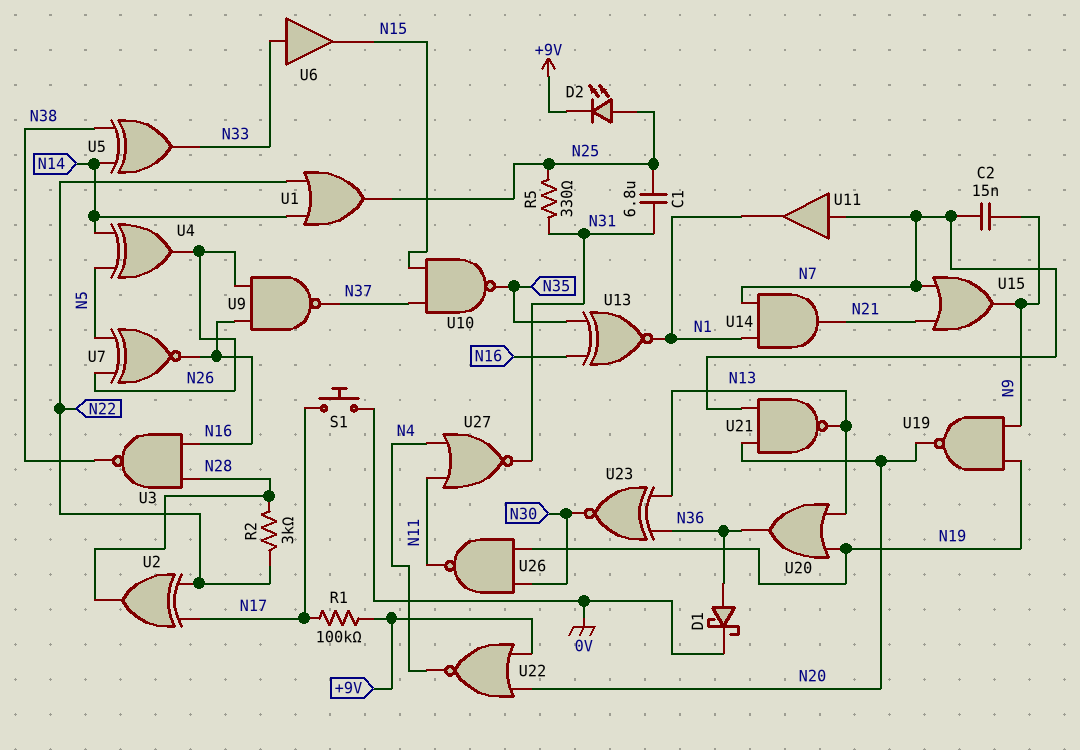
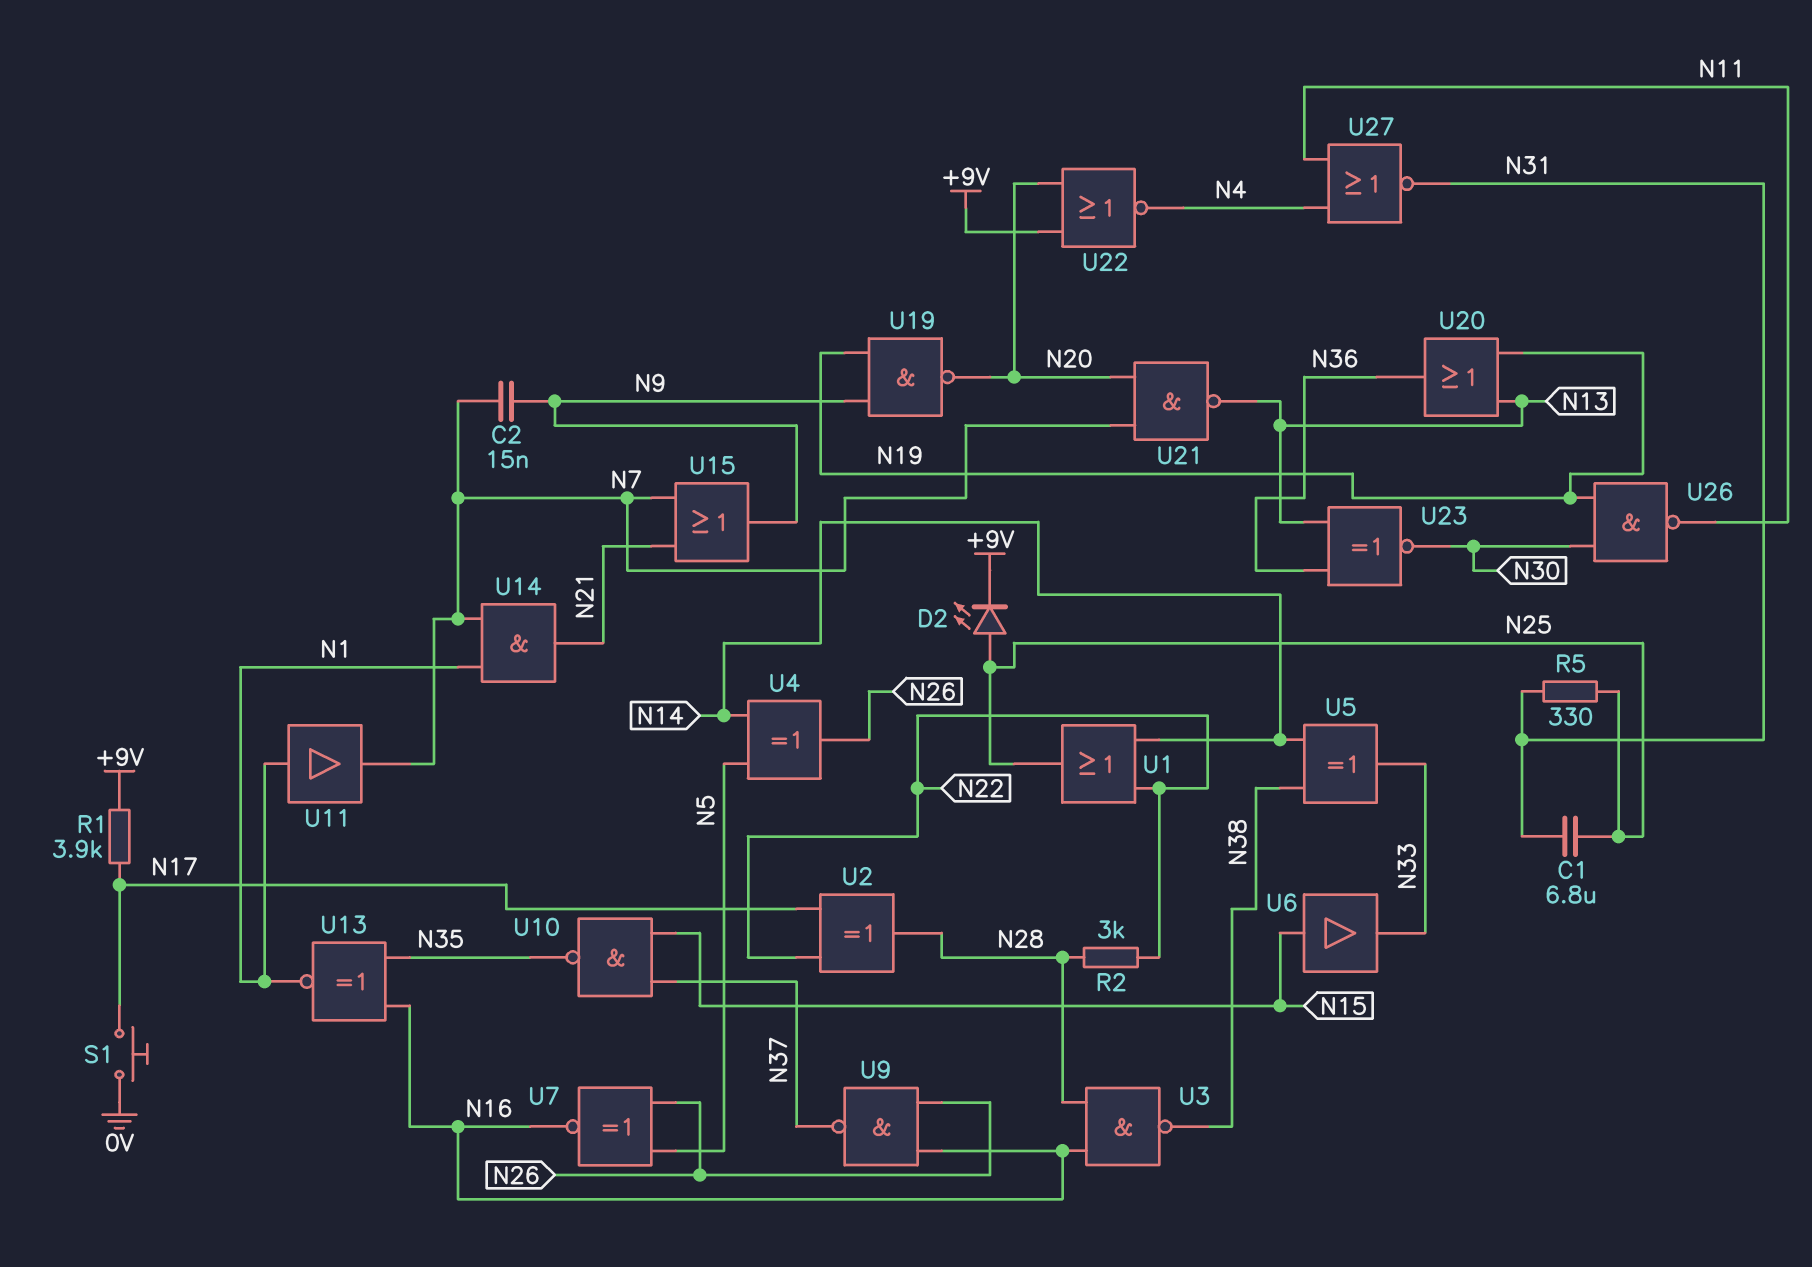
D1: schottky (A N36, K 0V) -> none
R1: 100k (+9V, N17) -> 3.9k (+9V, N17)
U6: buffer (in N33, out N15) -> buffer (in N15, out N33)
U11: buffer (in N7, out N1) -> buffer (in N1, out N7)

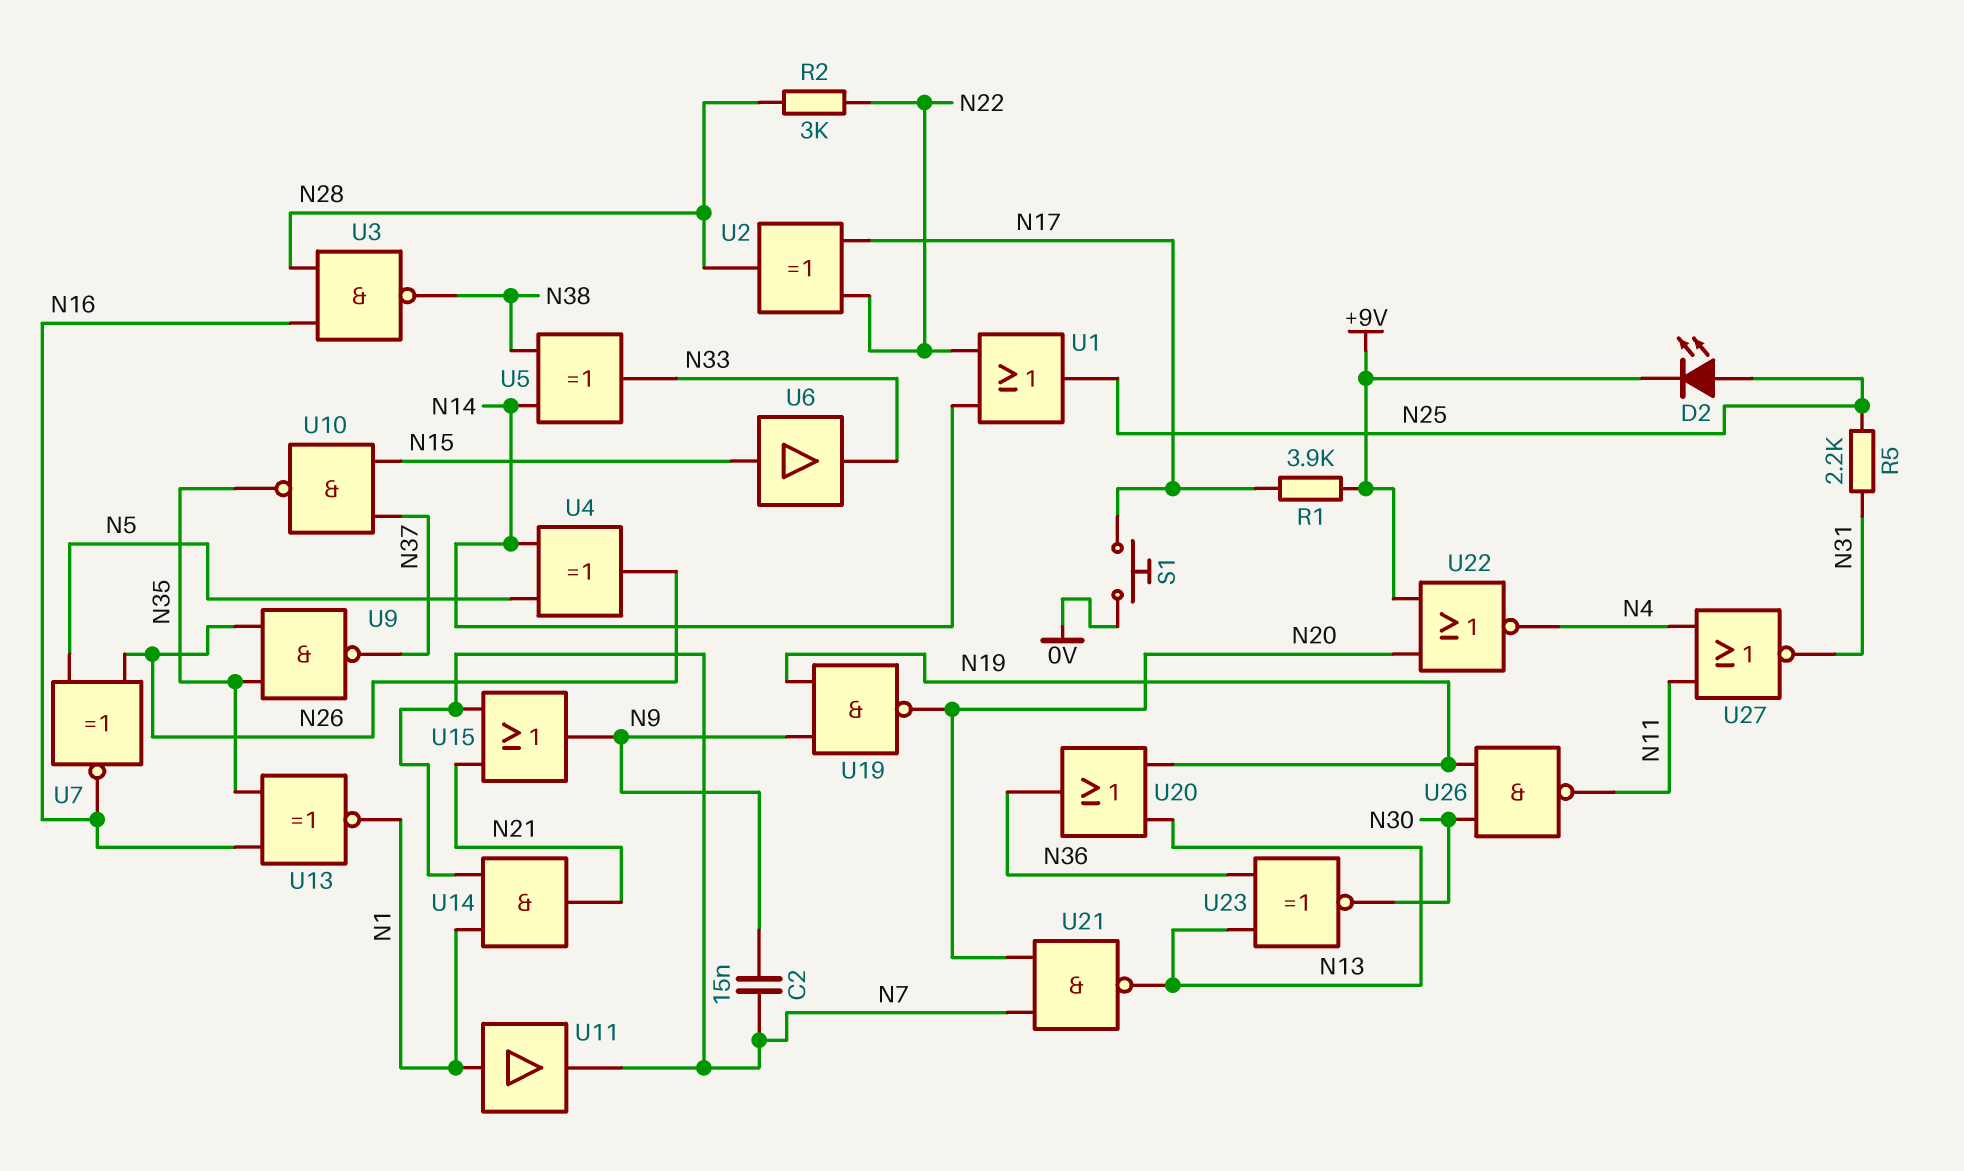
C1: 6.8uF (N25, N31) -> none
R5: 330 (N25, N31) -> 2.2k (N25, N31)
U9: NAND (in N16, in N26, out N37) -> NAND (in N26, in N35, out N37)

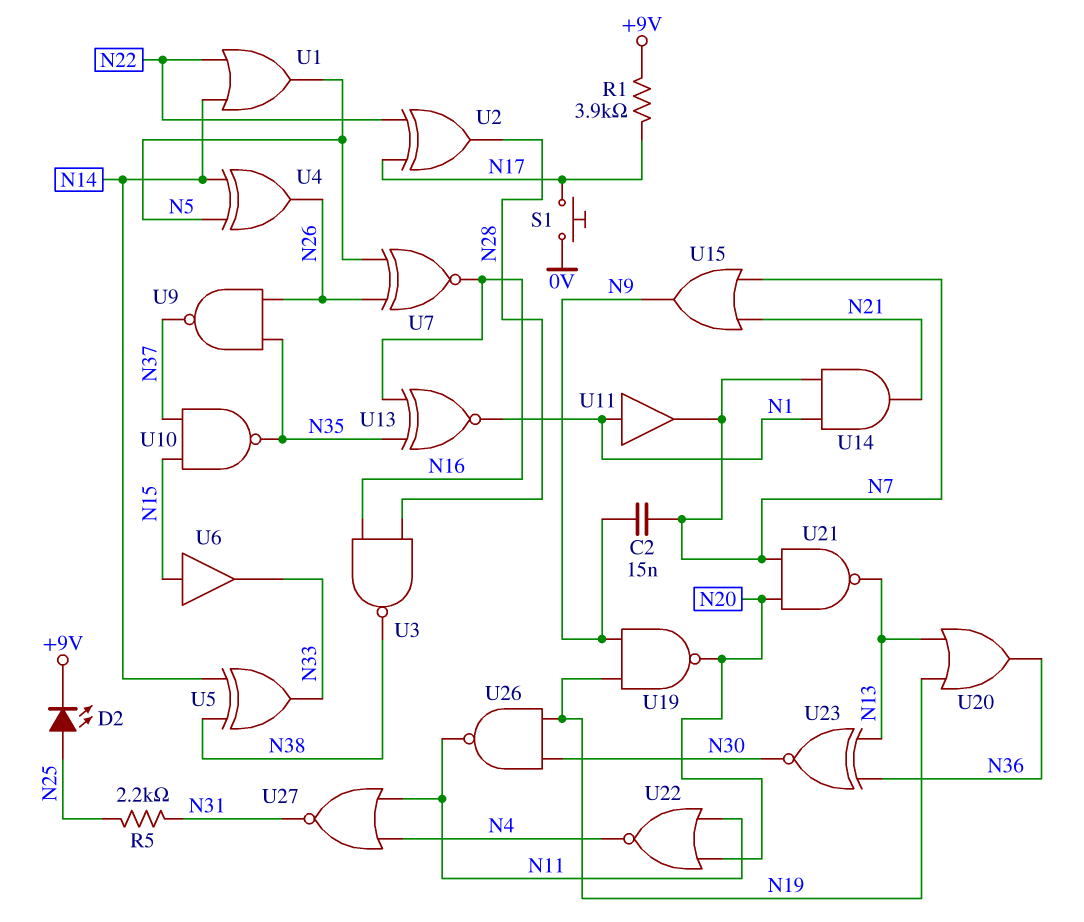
R2: 3k (N22, N28) -> none
U1: OR (in N14, in N22, out N25) -> OR (in N14, in N22, out N5)
U22: NOR (in +9V, in N20, out N4) -> NOR (in N11, in N20, out N4)

